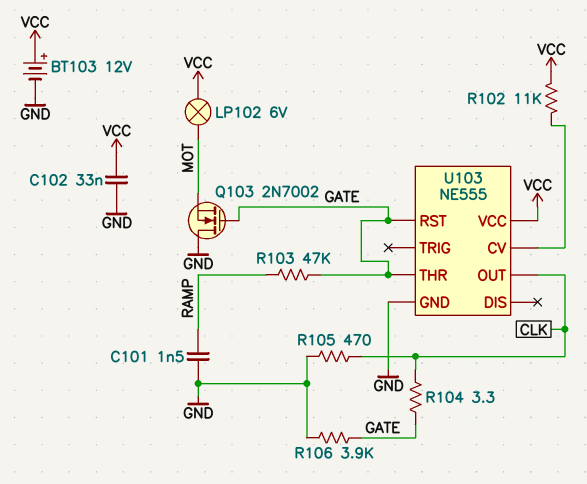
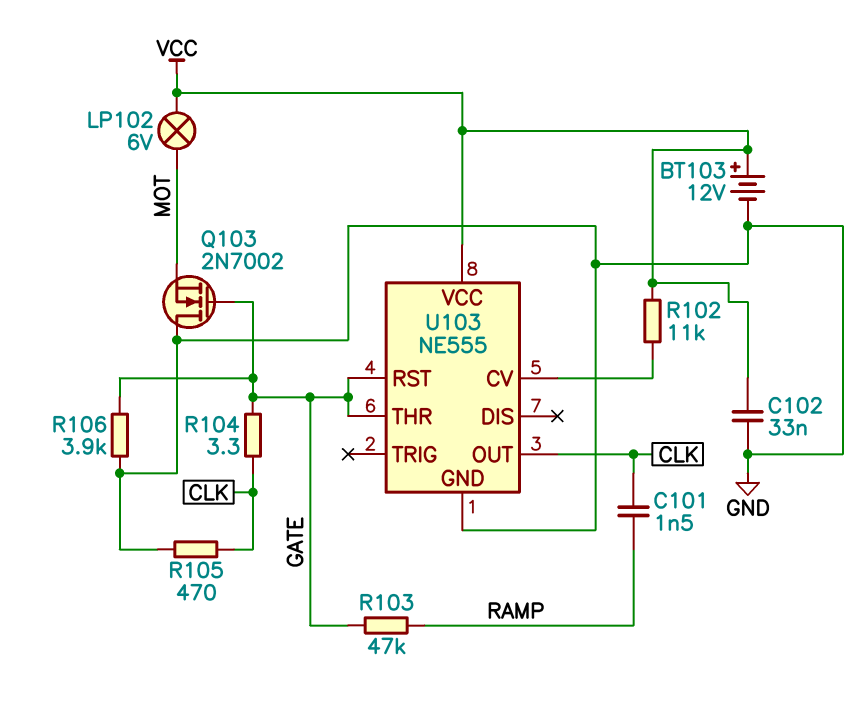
C101: 1.5nF (GND, RAMP) -> 1.5nF (CLK, RAMP)

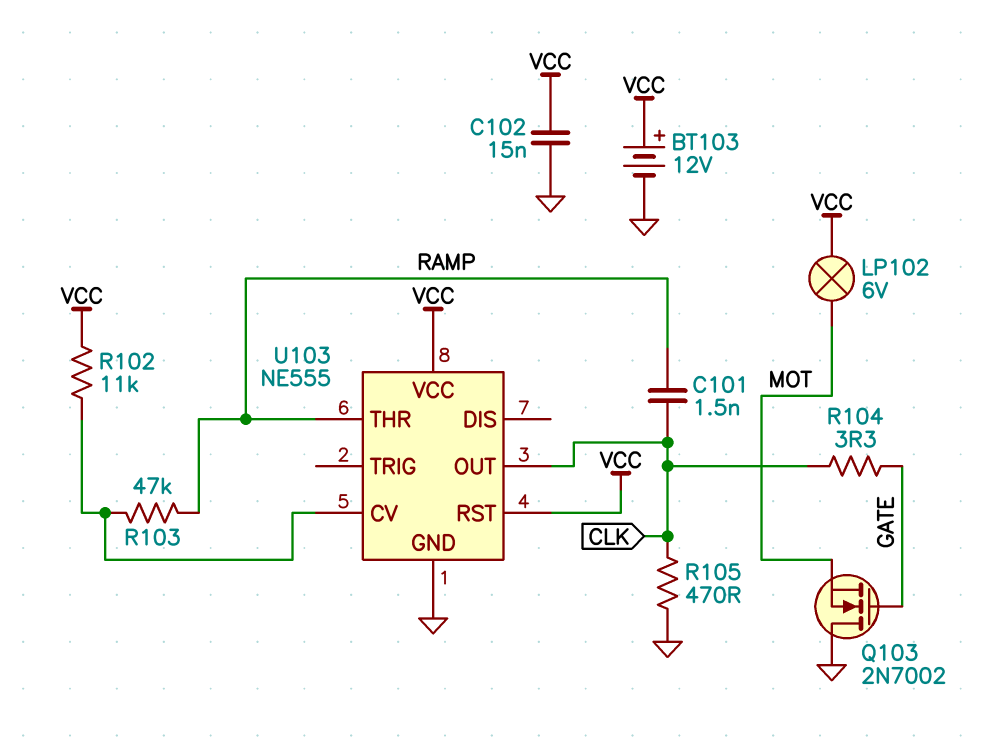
C102: 33nF (GND, VCC) -> 15nF (GND, VCC)
R103: 47k (GATE, RAMP) -> 47k (RAMP, U103/CV)
R106: 3.9k (GATE, GND) -> none
U103 pin RST: GATE -> VCC
U103 pin THR: GATE -> RAMP

